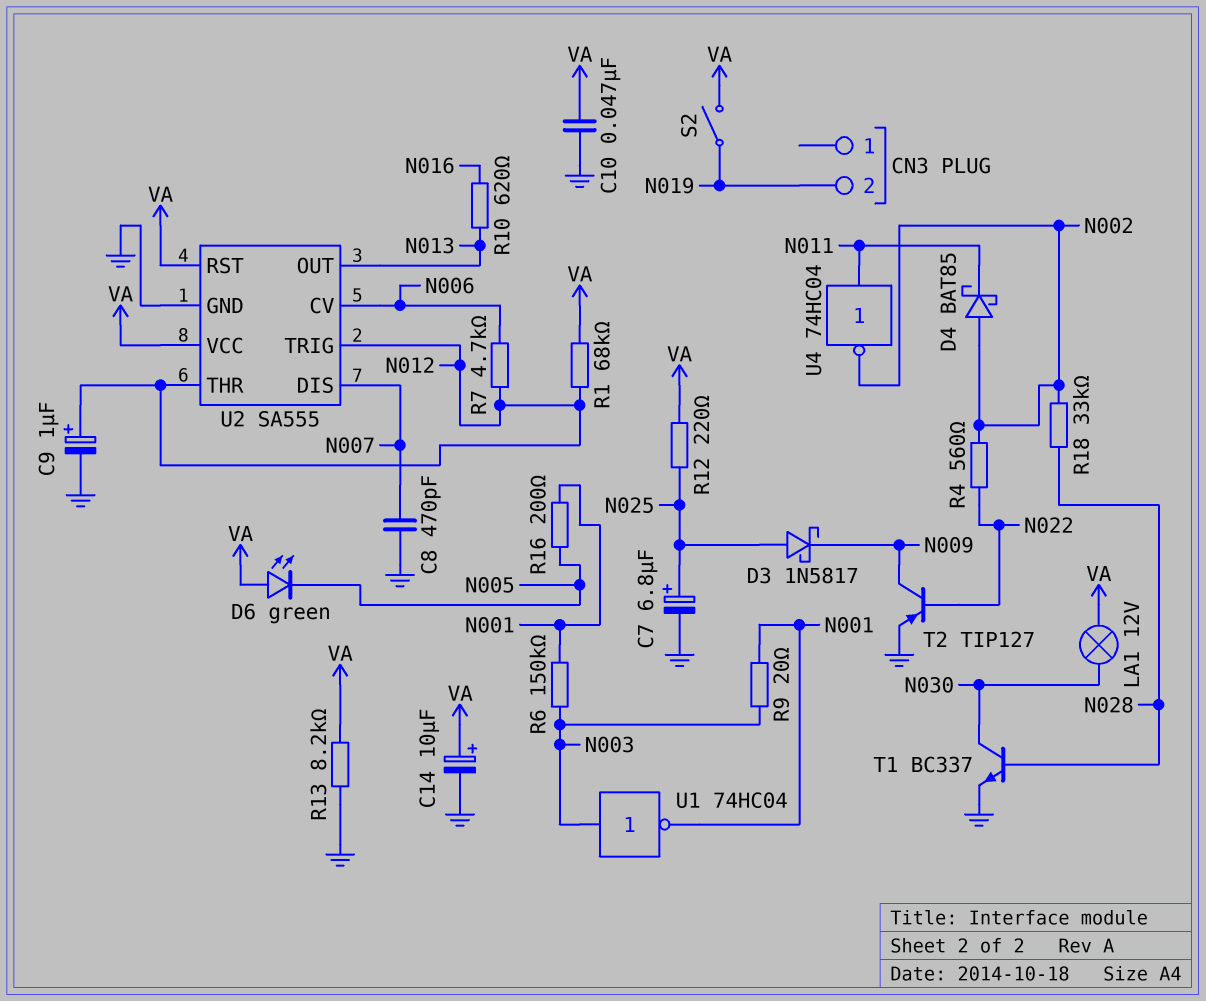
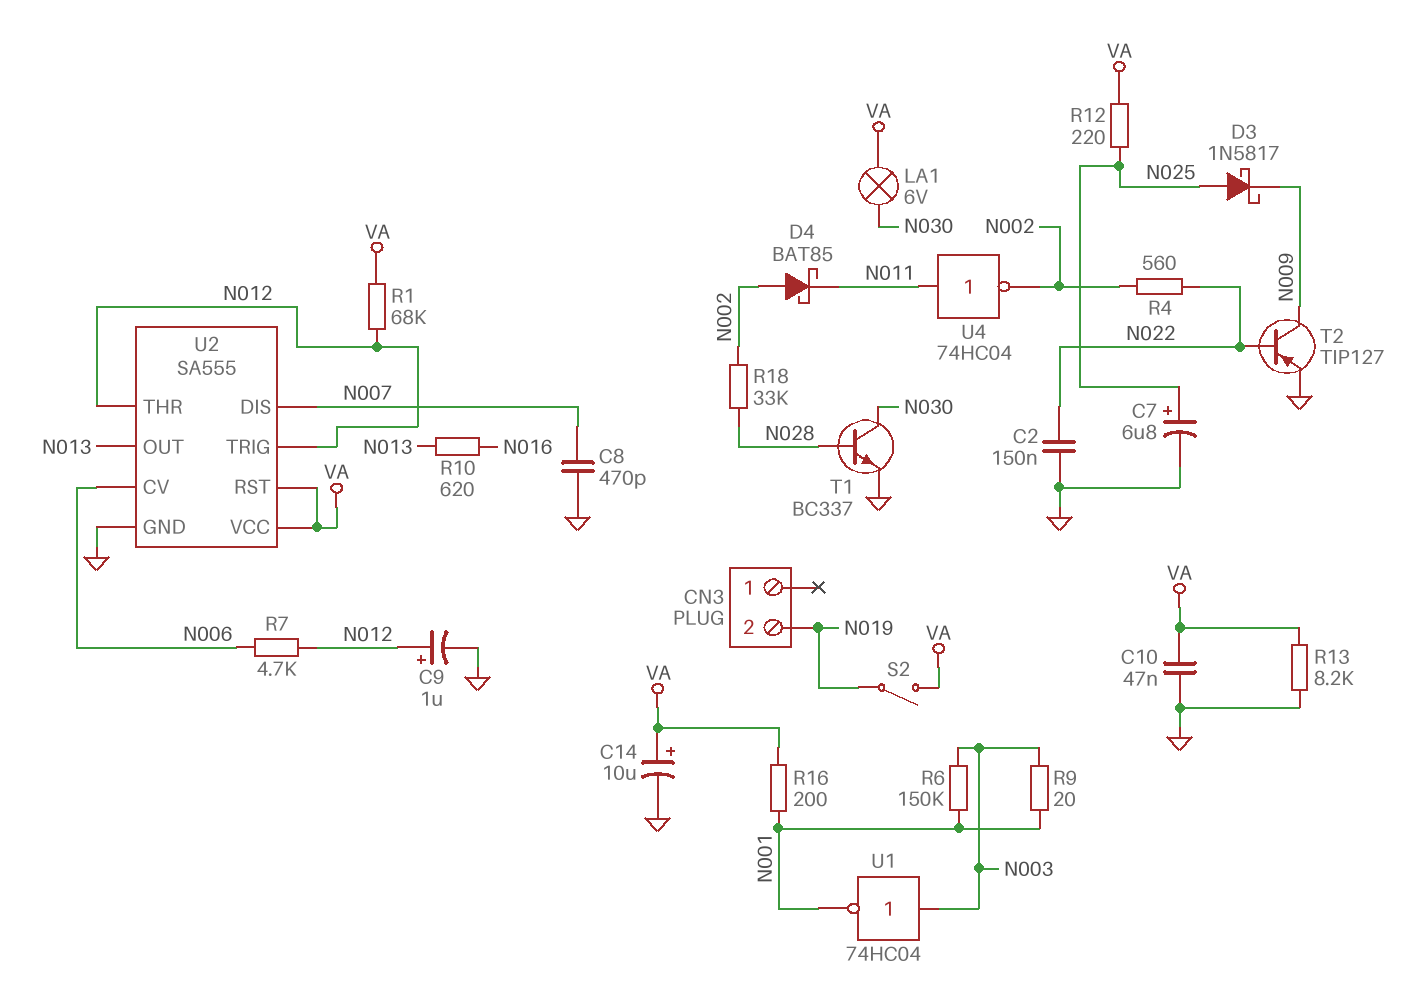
C2: none -> 150nF (GND, N022)
D6: LED green (A VA, K N005) -> none
LA1: lamp 12V (N030, VA) -> lamp 6V (N030, VA)
R16: 200 (N001, N005) -> 200 (N001, VA)

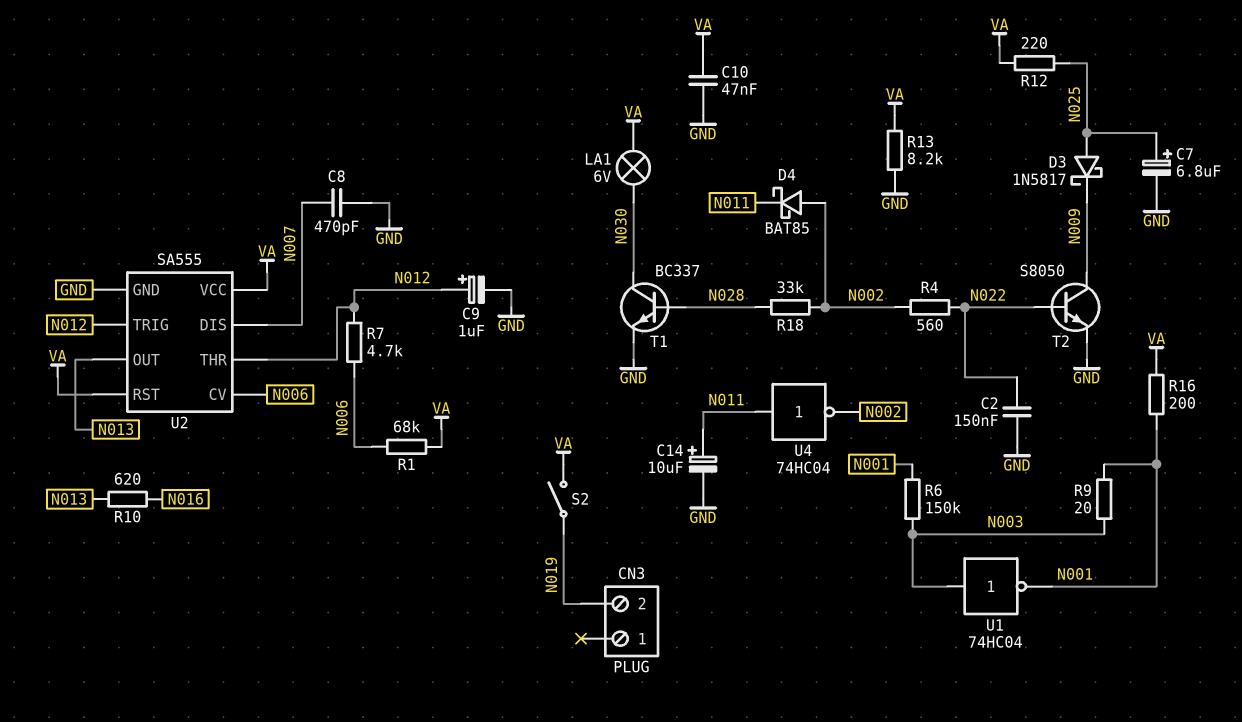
C14: 10uF (plus VA, minus GND) -> 10uF (plus N011, minus GND)
R1: 68k (N012, VA) -> 68k (N006, VA)
T2: PNP TIP127 (B N022, C N009, E GND) -> NPN S8050 (B N022, C N009, E GND)

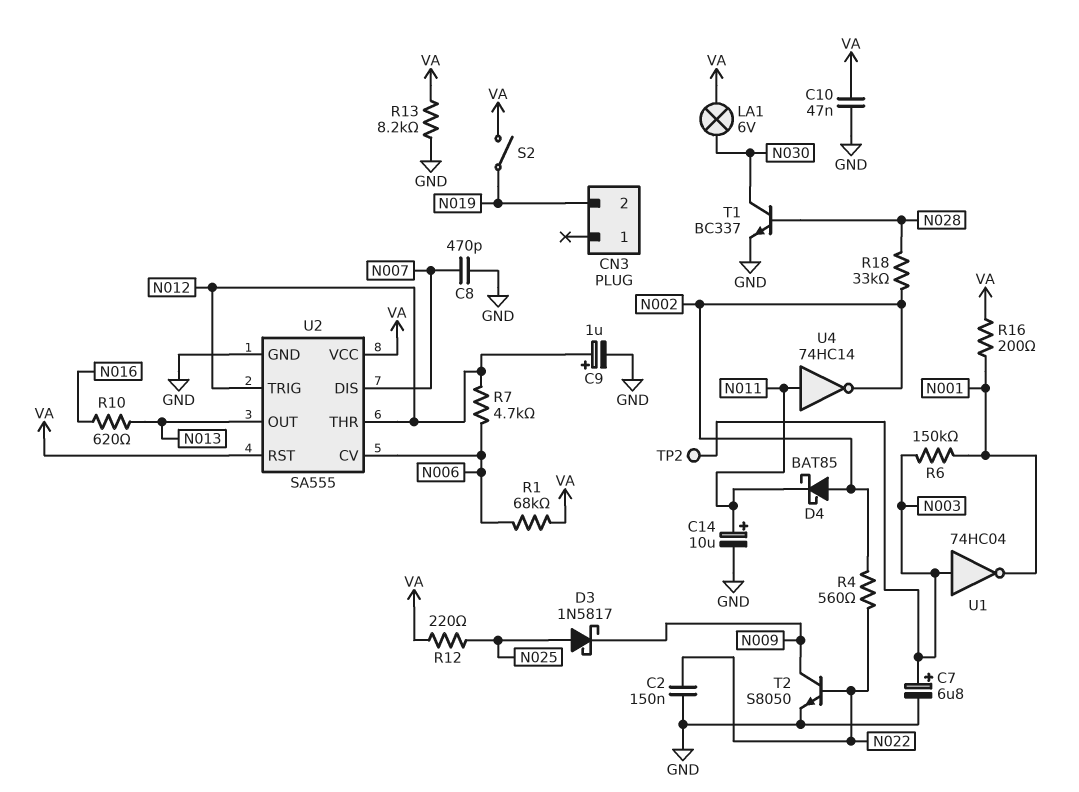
C7: 6.8uF (plus N025, minus GND) -> 6.8uF (plus N003, minus GND)
R9: 20 (N001, N003) -> none
TP2: none -> test point (N003)
U4: NOT 74HC04 (in N011, out N002) -> NOT 74HC14 (in N011, out N002)

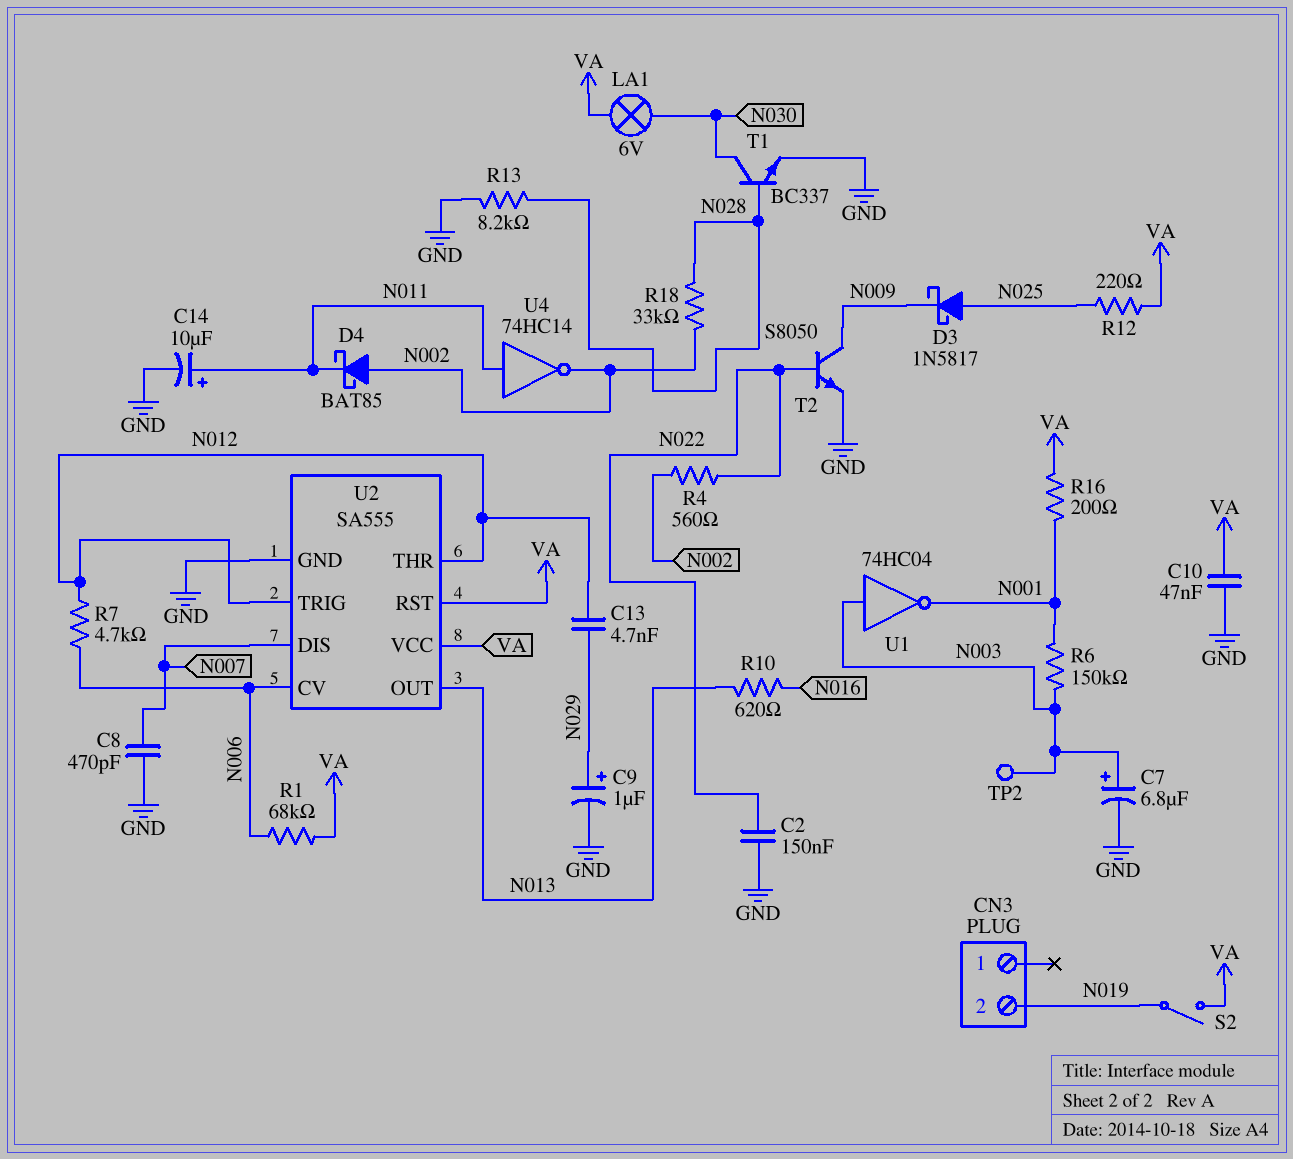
C9: 1uF (plus N012, minus GND) -> 1uF (plus N029, minus GND)
C13: none -> 4.7nF (N012, N029)
R13: 8.2k (GND, VA) -> 8.2k (GND, N028)

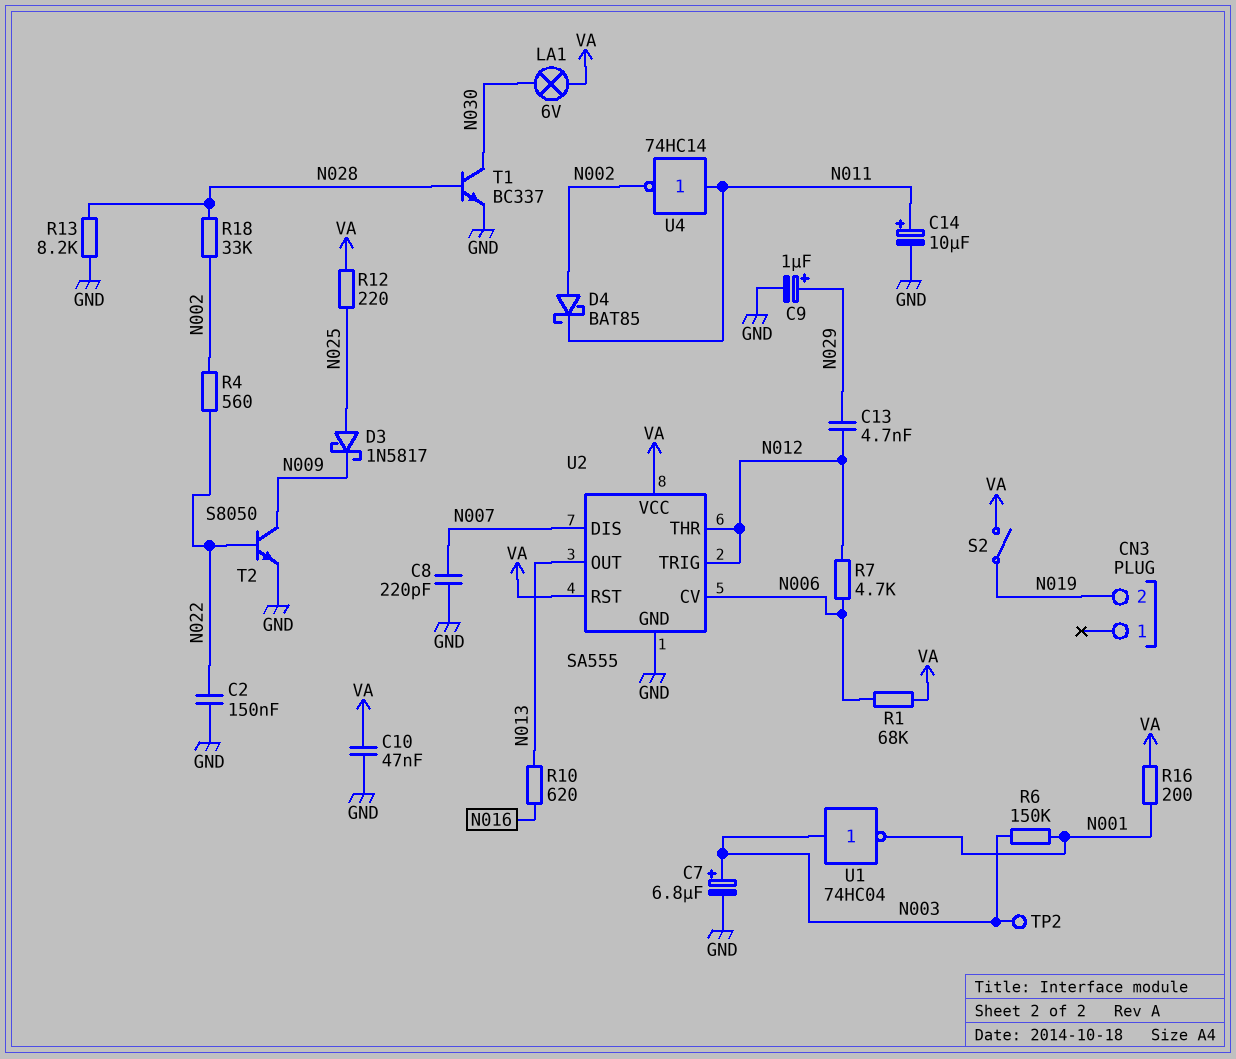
C8: 470pF (GND, N007) -> 220pF (GND, N007)

